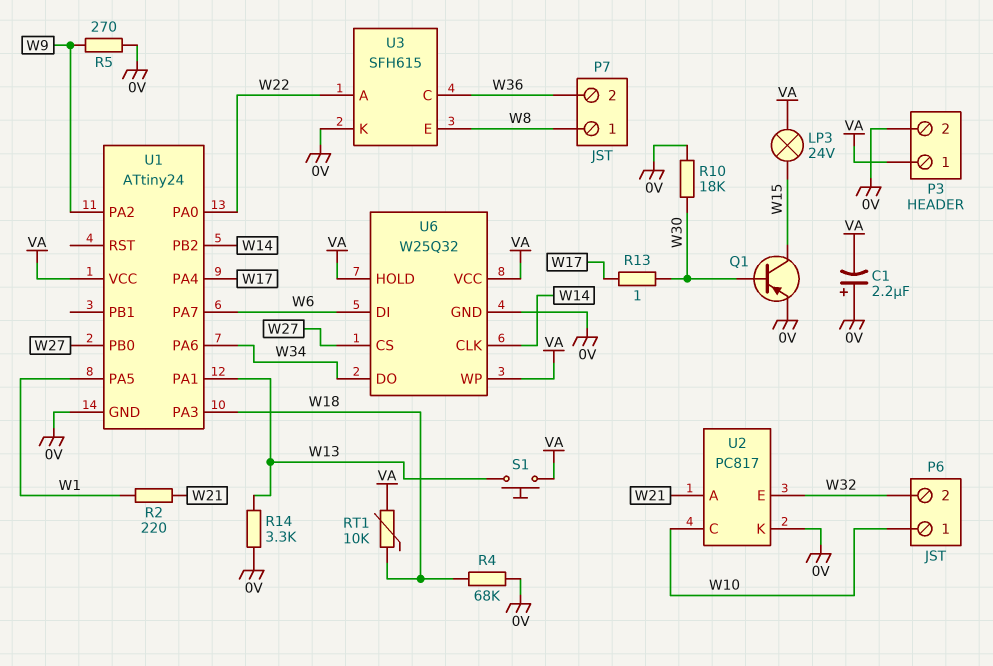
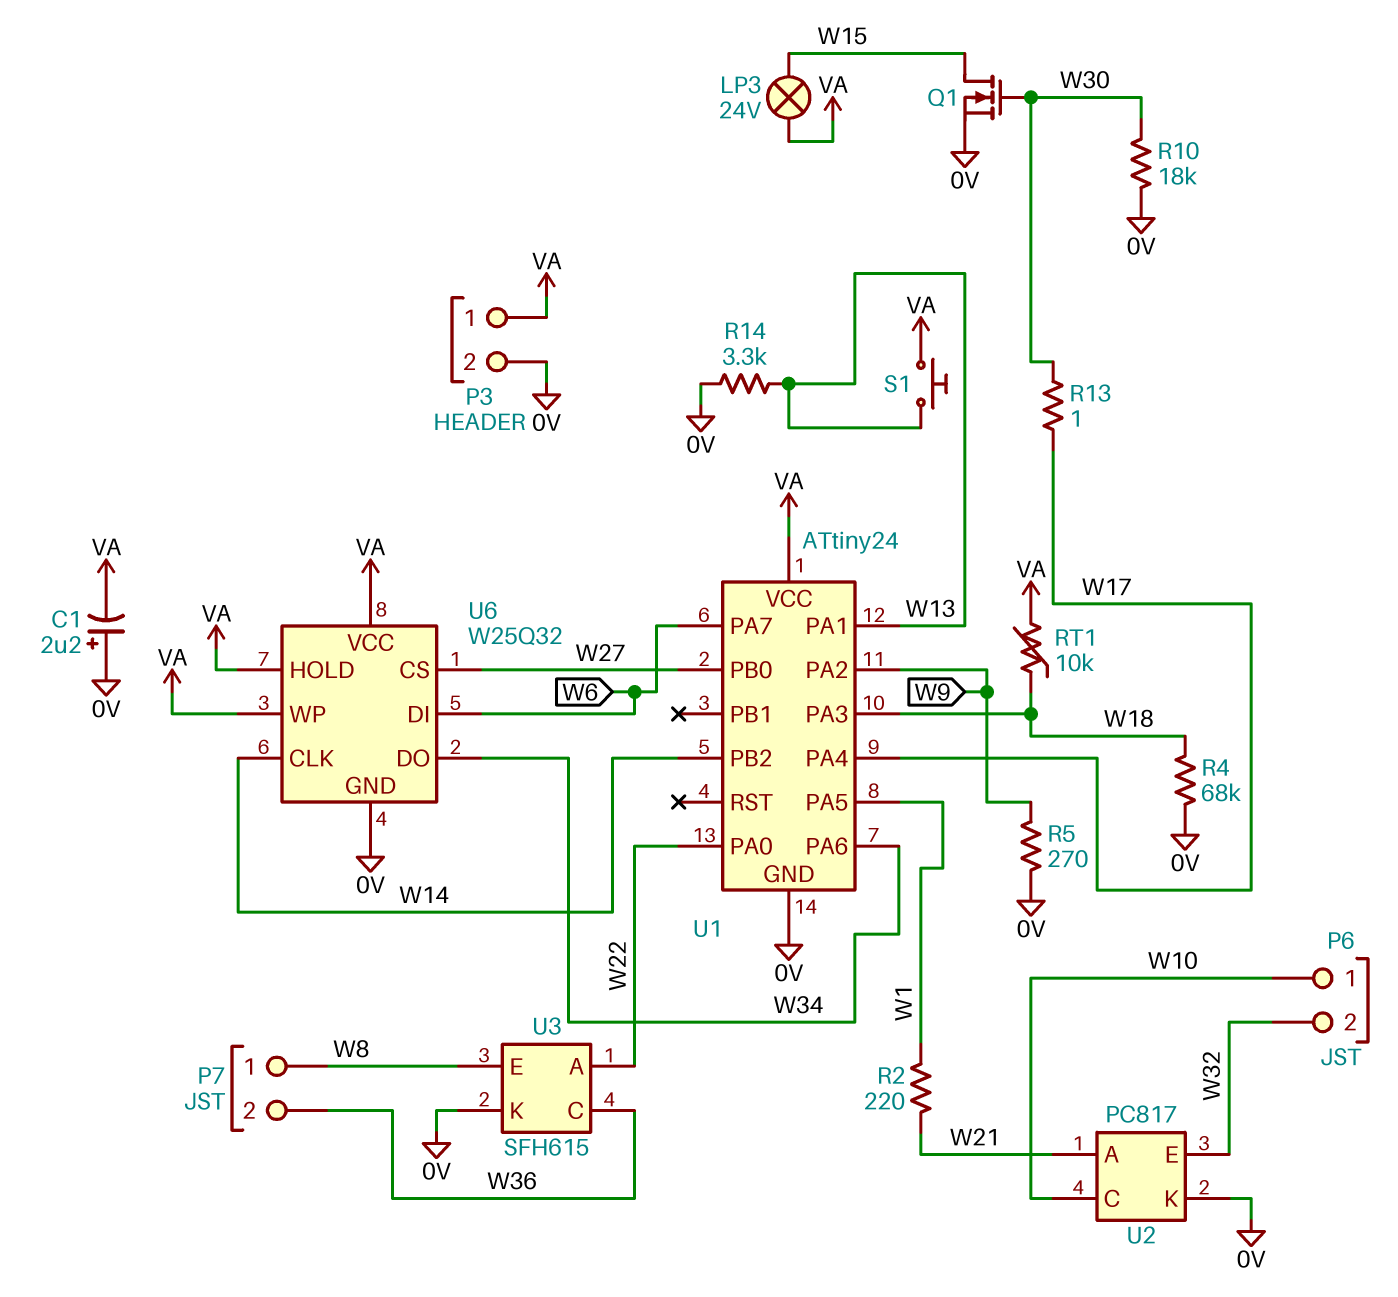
Q1: PNP (B W30, C W15, E 0V) -> NMOS (G W30, D W15, S 0V)

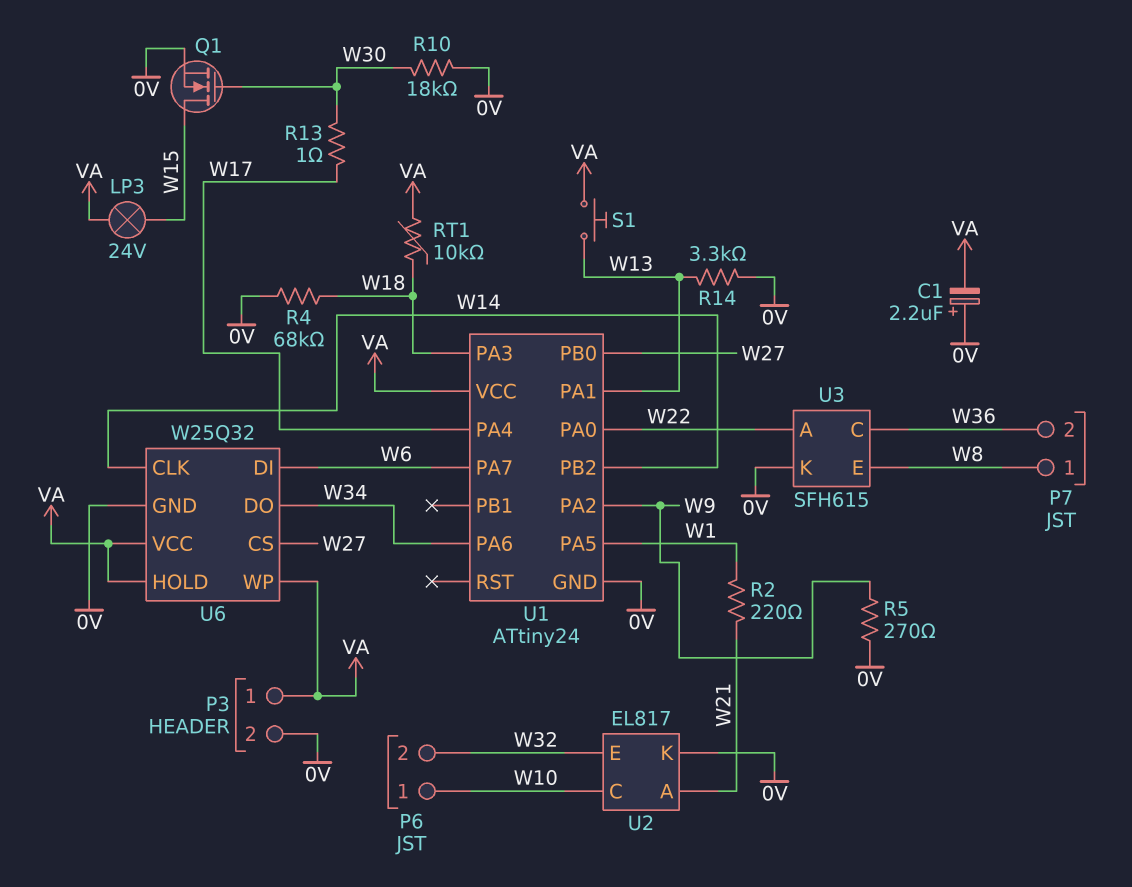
U2: PC817 -> EL817

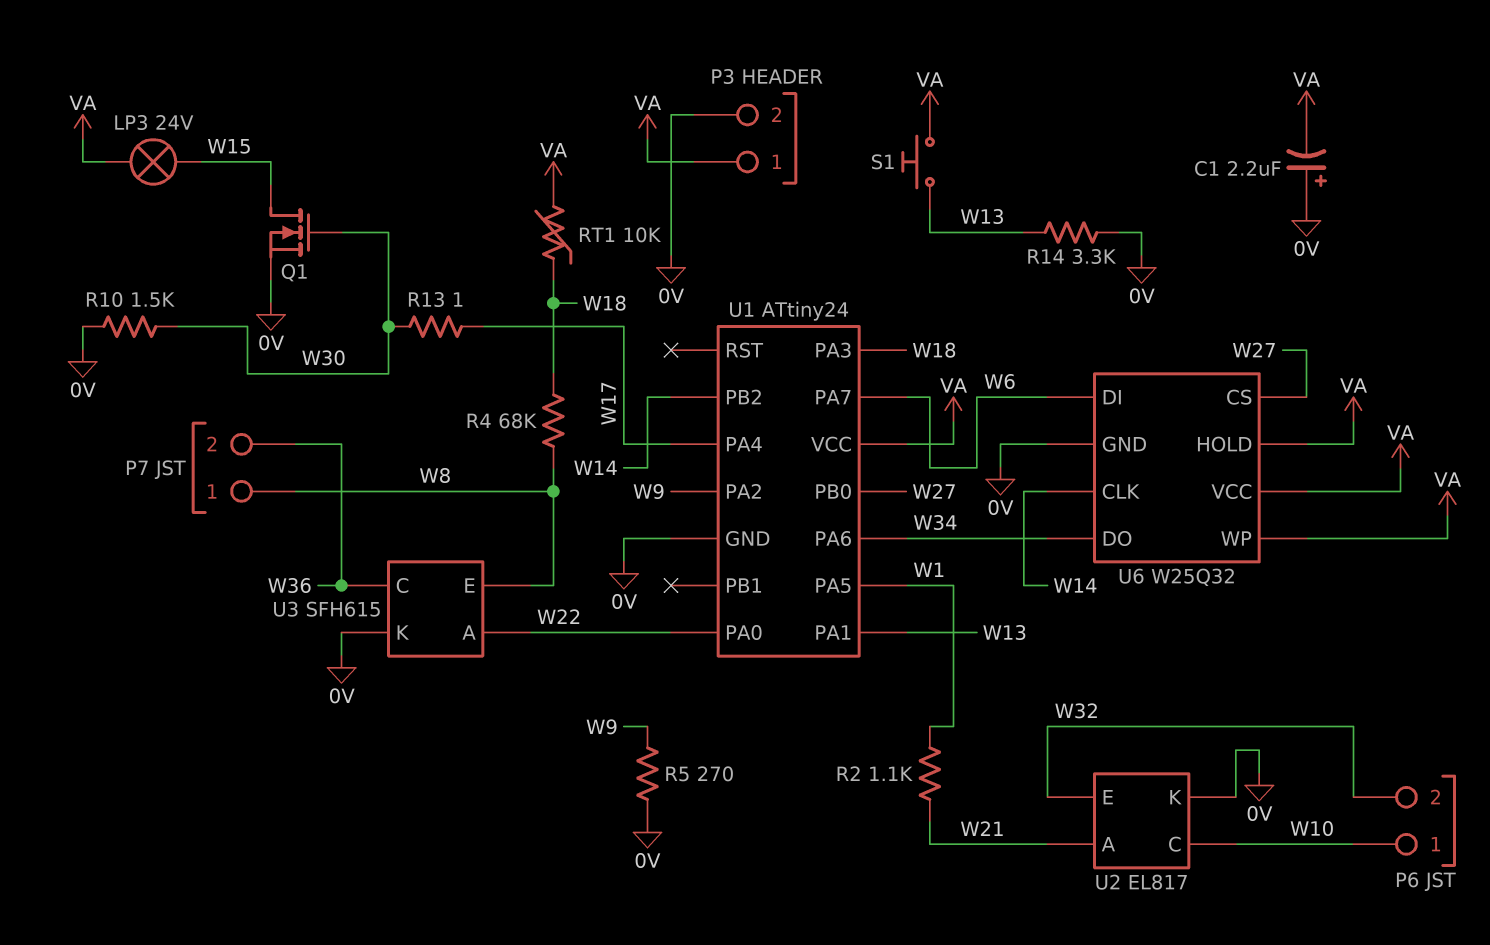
R2: 220 (W1, W21) -> 1.1k (W1, W21)
R4: 68k (0V, W18) -> 68k (W8, W18)
R10: 18k (0V, W30) -> 1.5k (0V, W30)

